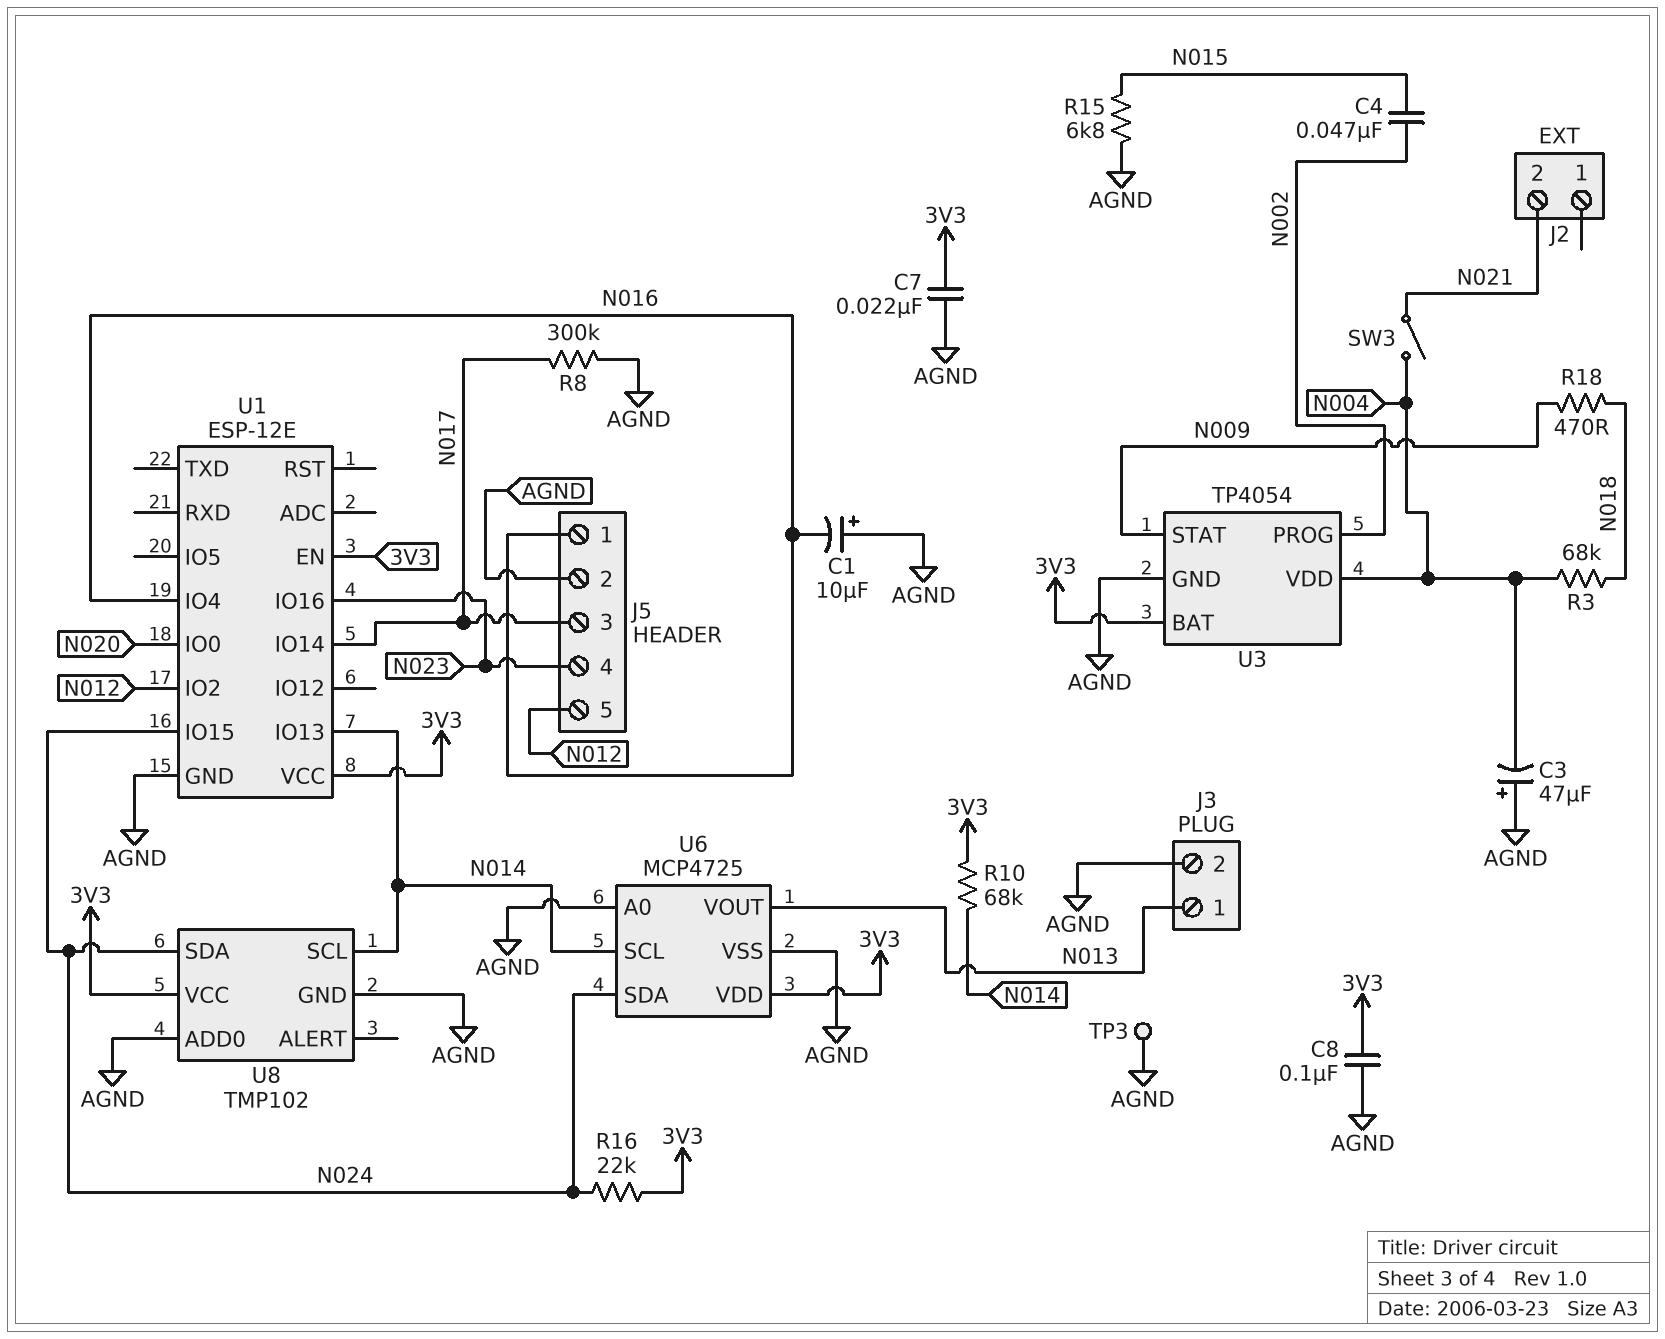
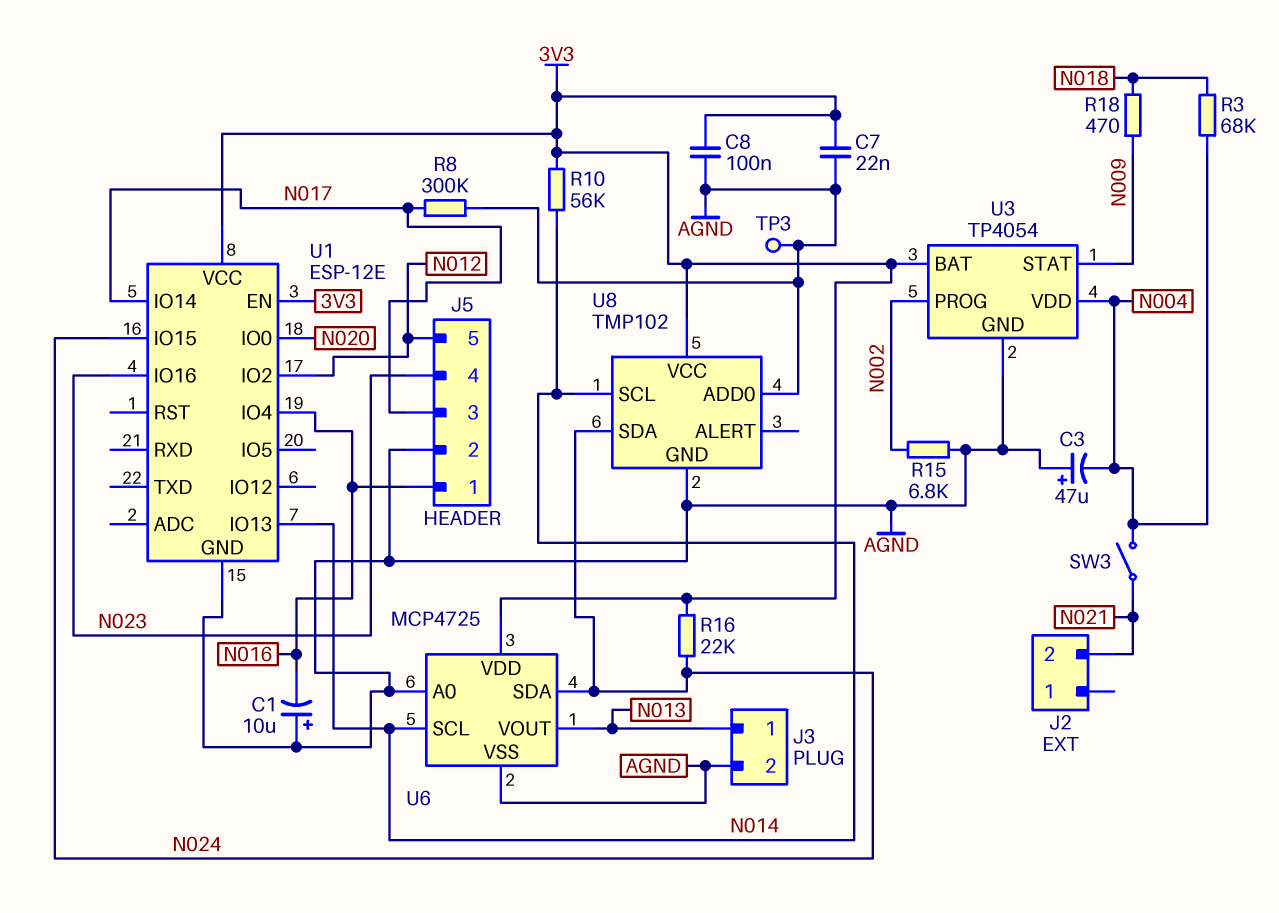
C4: 47nF (N002, N015) -> none
R10: 68k (3V3, N014) -> 56k (3V3, N014)
R15: 6.8k (AGND, N015) -> 6.8k (AGND, N002)

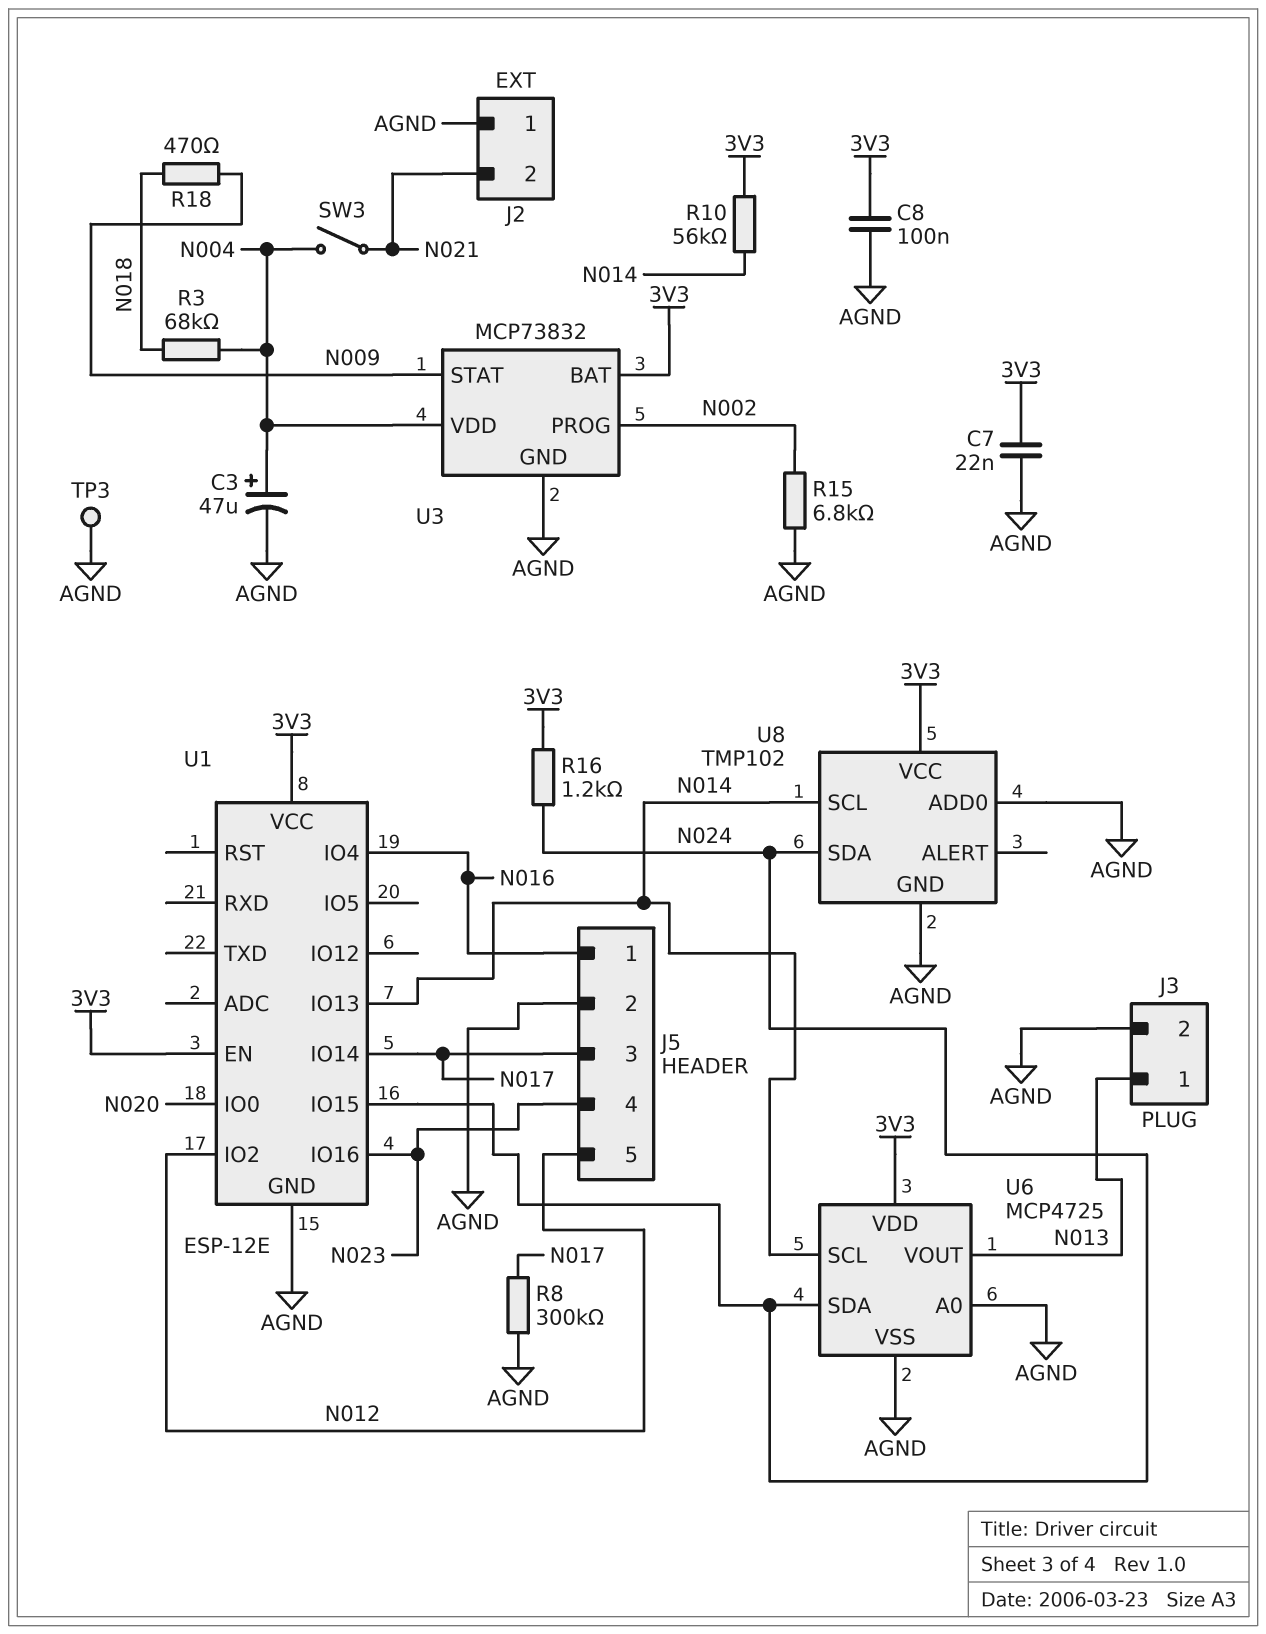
C1: 10uF (plus AGND, minus N016) -> none
C3: 47uF (plus AGND, minus N004) -> 47uF (plus N004, minus AGND)
J2 pin 1: none -> AGND
R16: 22k (3V3, N024) -> 1.2k (3V3, N024)
U3: TP4054 -> MCP73832

